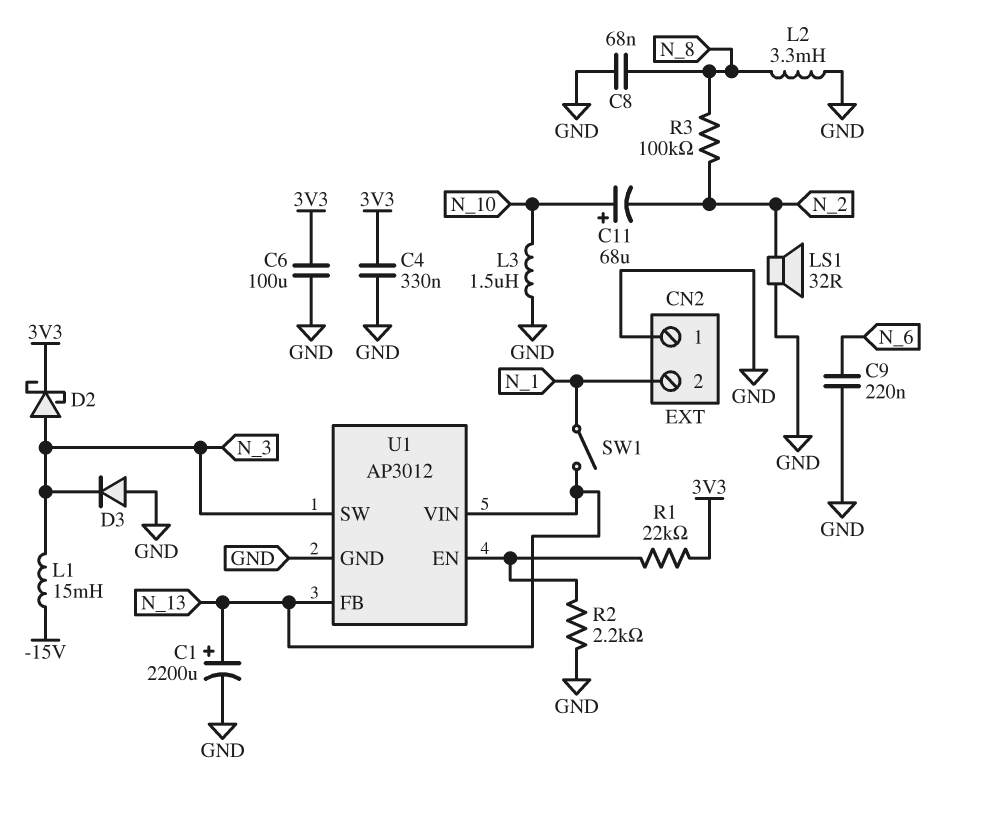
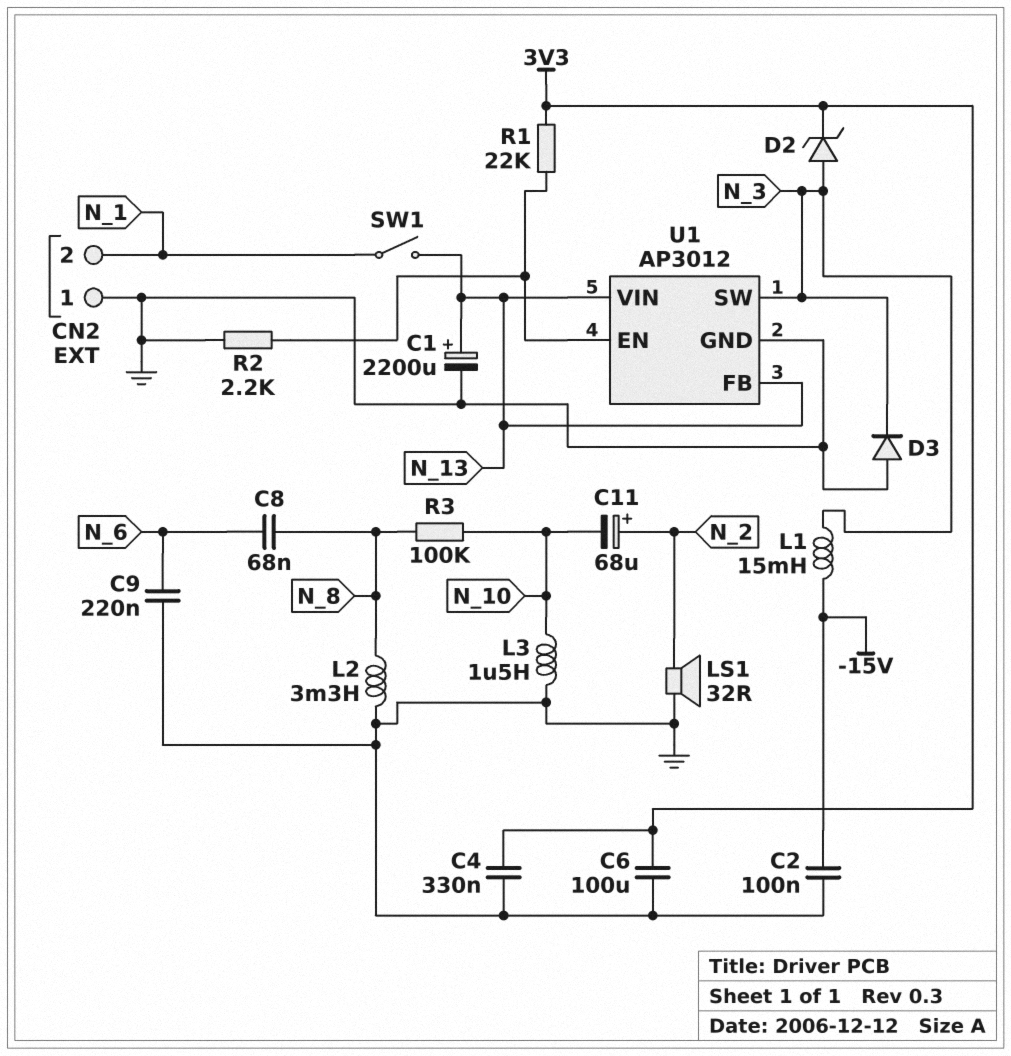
C2: none -> 100nF (-15V, GND)
C8: 68nF (GND, N_8) -> 68nF (N_6, N_8)
C11: 68uF (plus N_10, minus N_2) -> 68uF (plus N_2, minus N_10)
D2: schottky (A N_3, K 3V3) -> zener (A N_3, K 3V3)
R3: 100k (N_2, N_8) -> 100k (N_8, N_10)

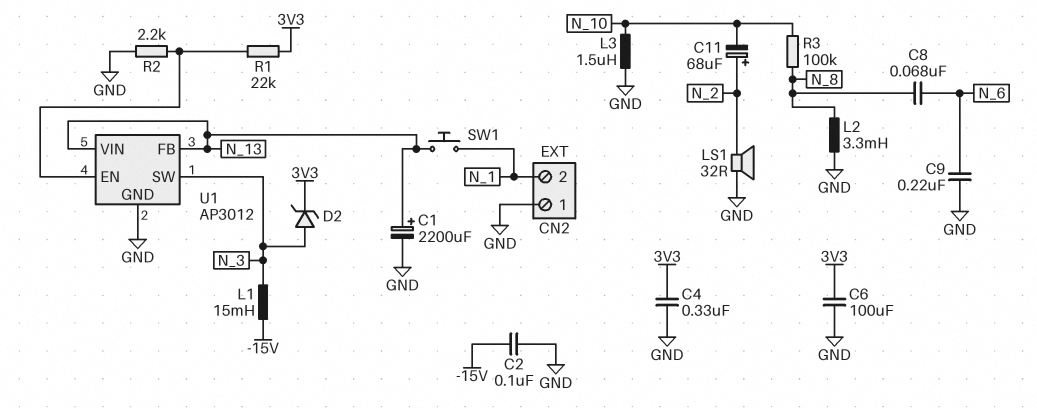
D3: diode (A GND, K N_3) -> none
SW1: switch (N_1, N_13) -> button (N_1, N_13)

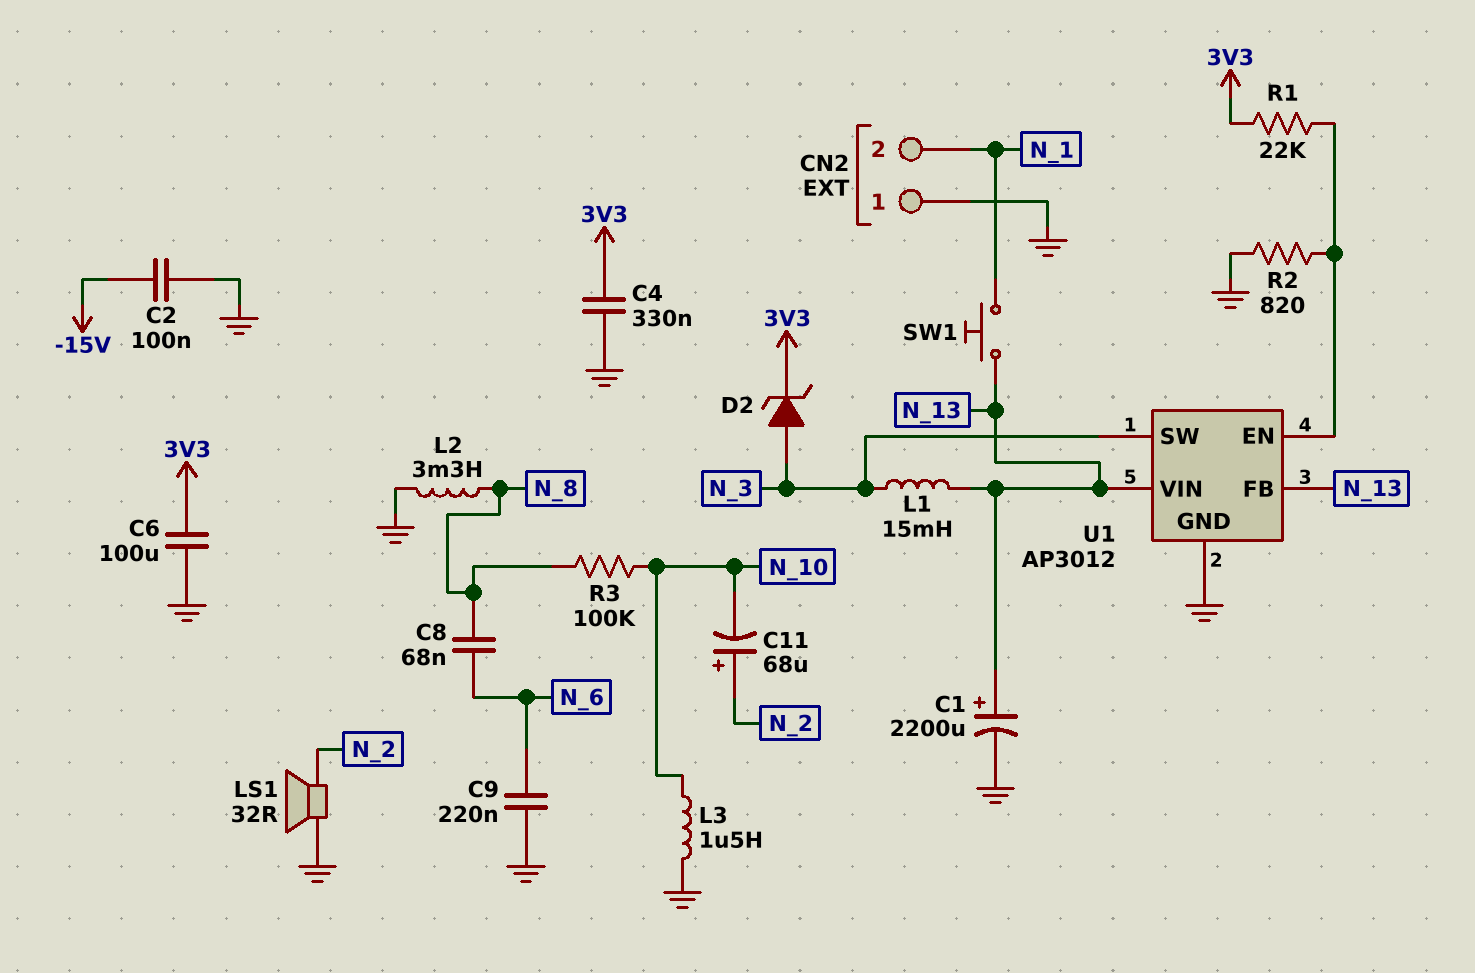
L1: 15mH (-15V, N_3) -> 15mH (N_3, N_13)
R2: 2.2k (GND, U1/EN) -> 820 (GND, U1/EN)

